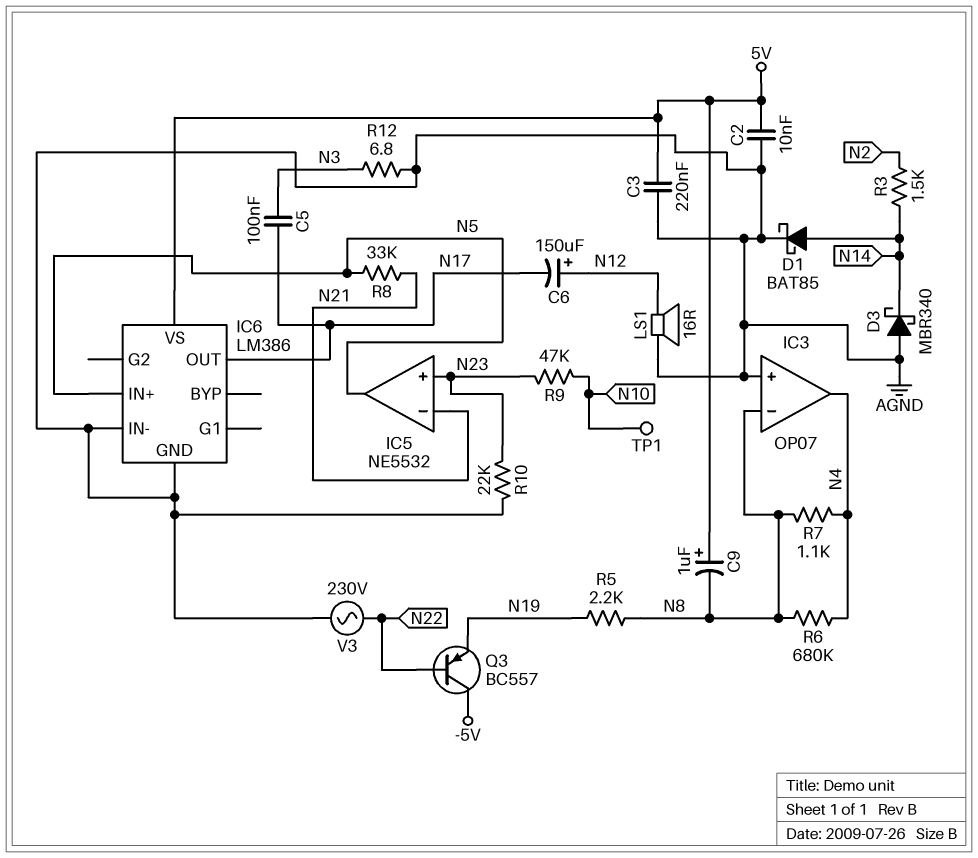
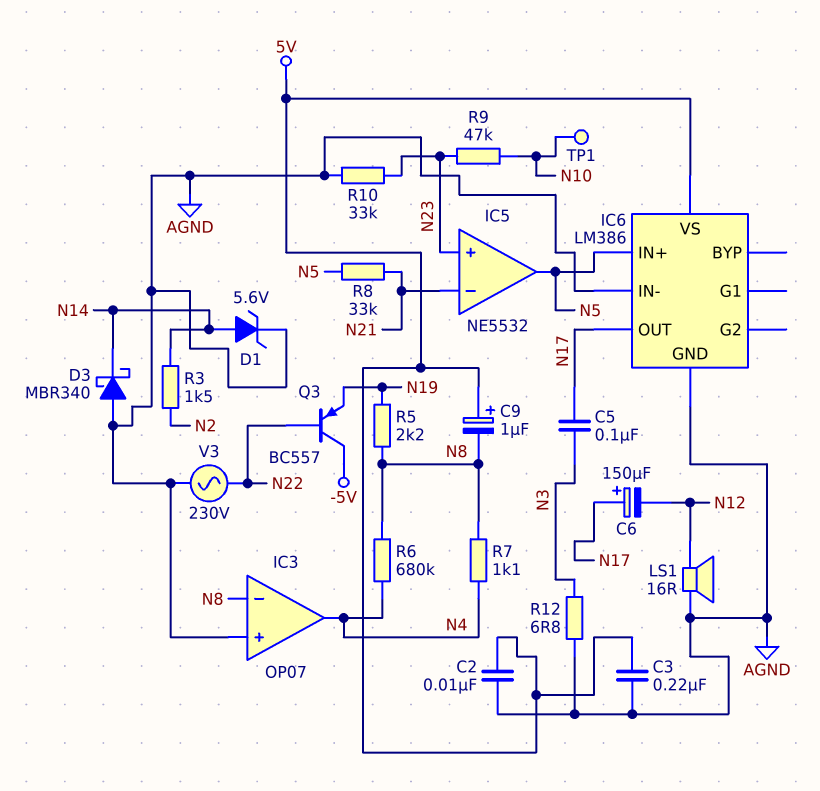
C6: 150uF (plus N12, minus N17) -> 150uF (plus N17, minus N12)
D1: schottky BAT85 (A N14, K AGND) -> zener 5.6V (A N14, K AGND)
R10: 22k (AGND, N23) -> 33k (AGND, N23)

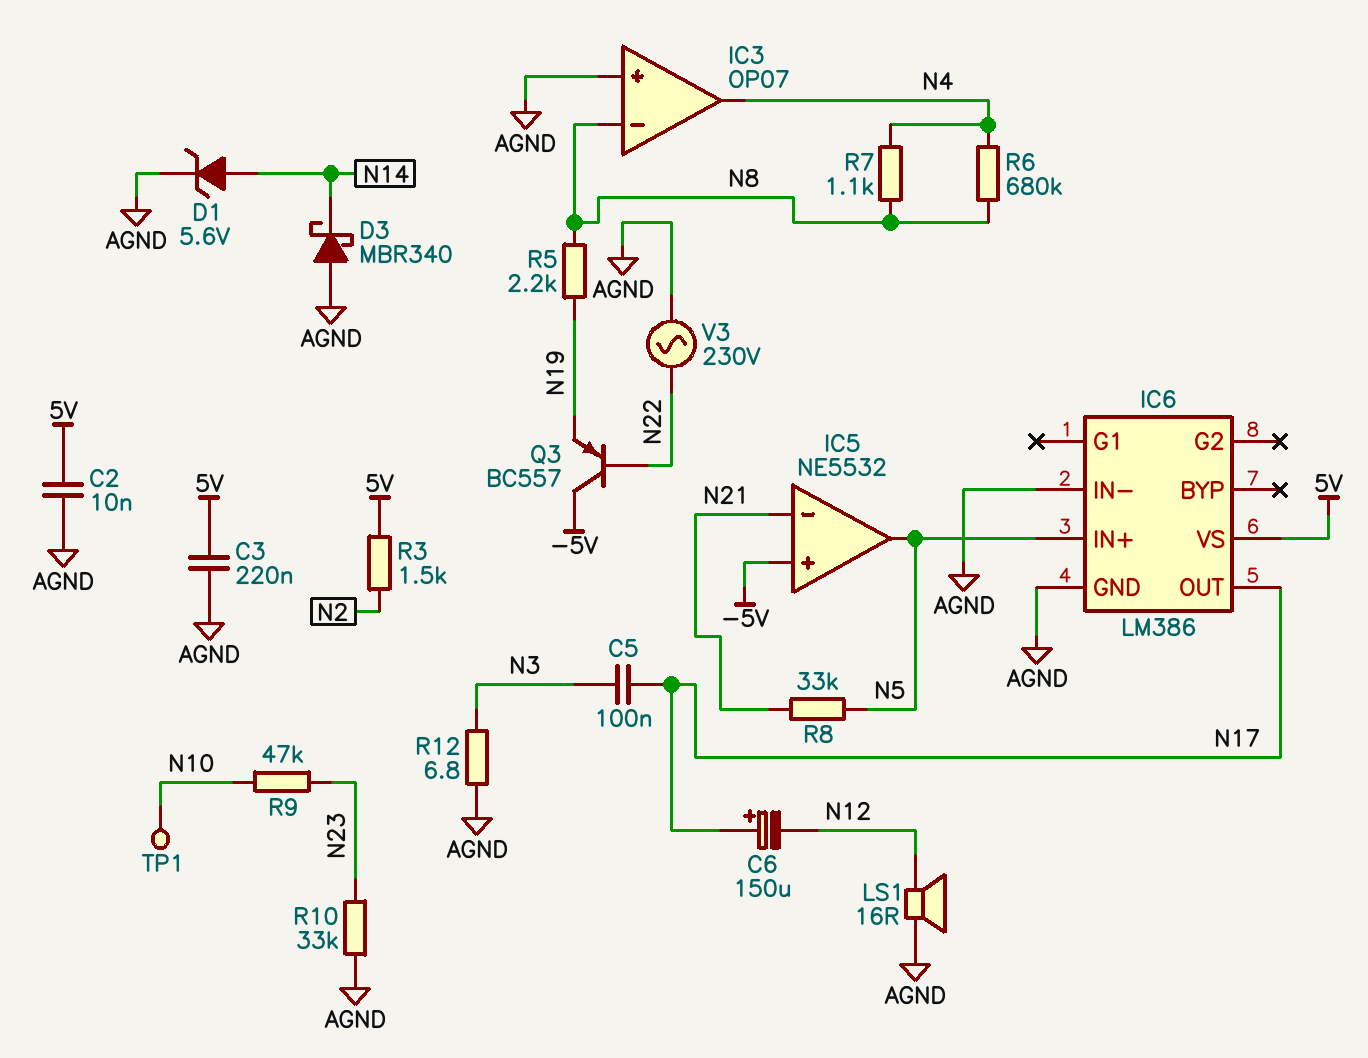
C9: 1uF (plus 5V, minus N8) -> none
IC5 pin in+: N23 -> -5V
R3: 1.5k (N2, N14) -> 1.5k (5V, N2)

